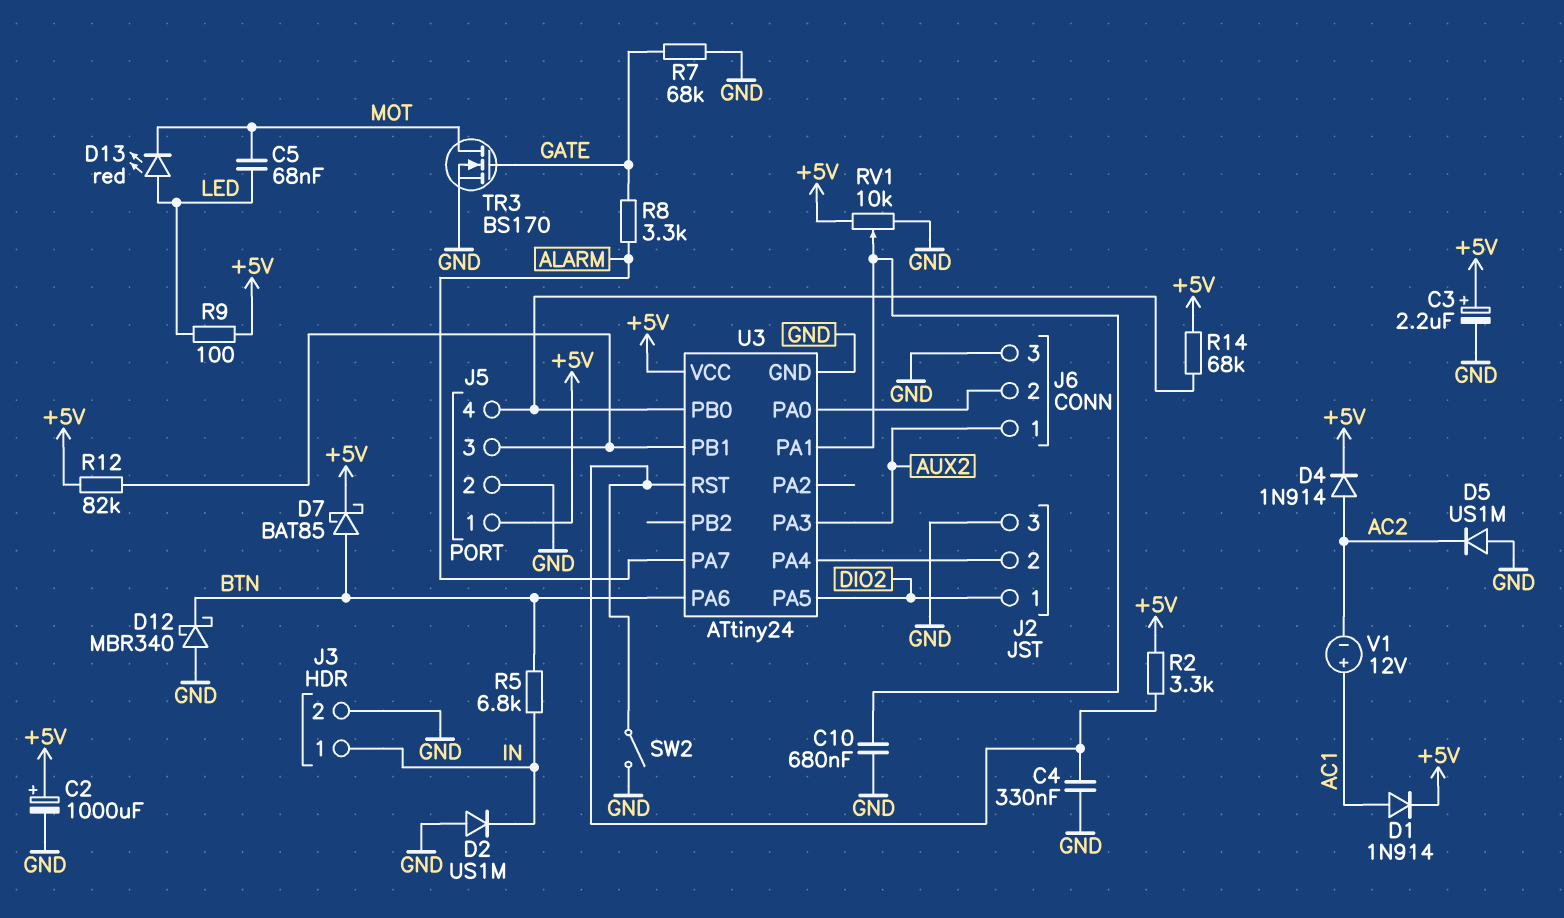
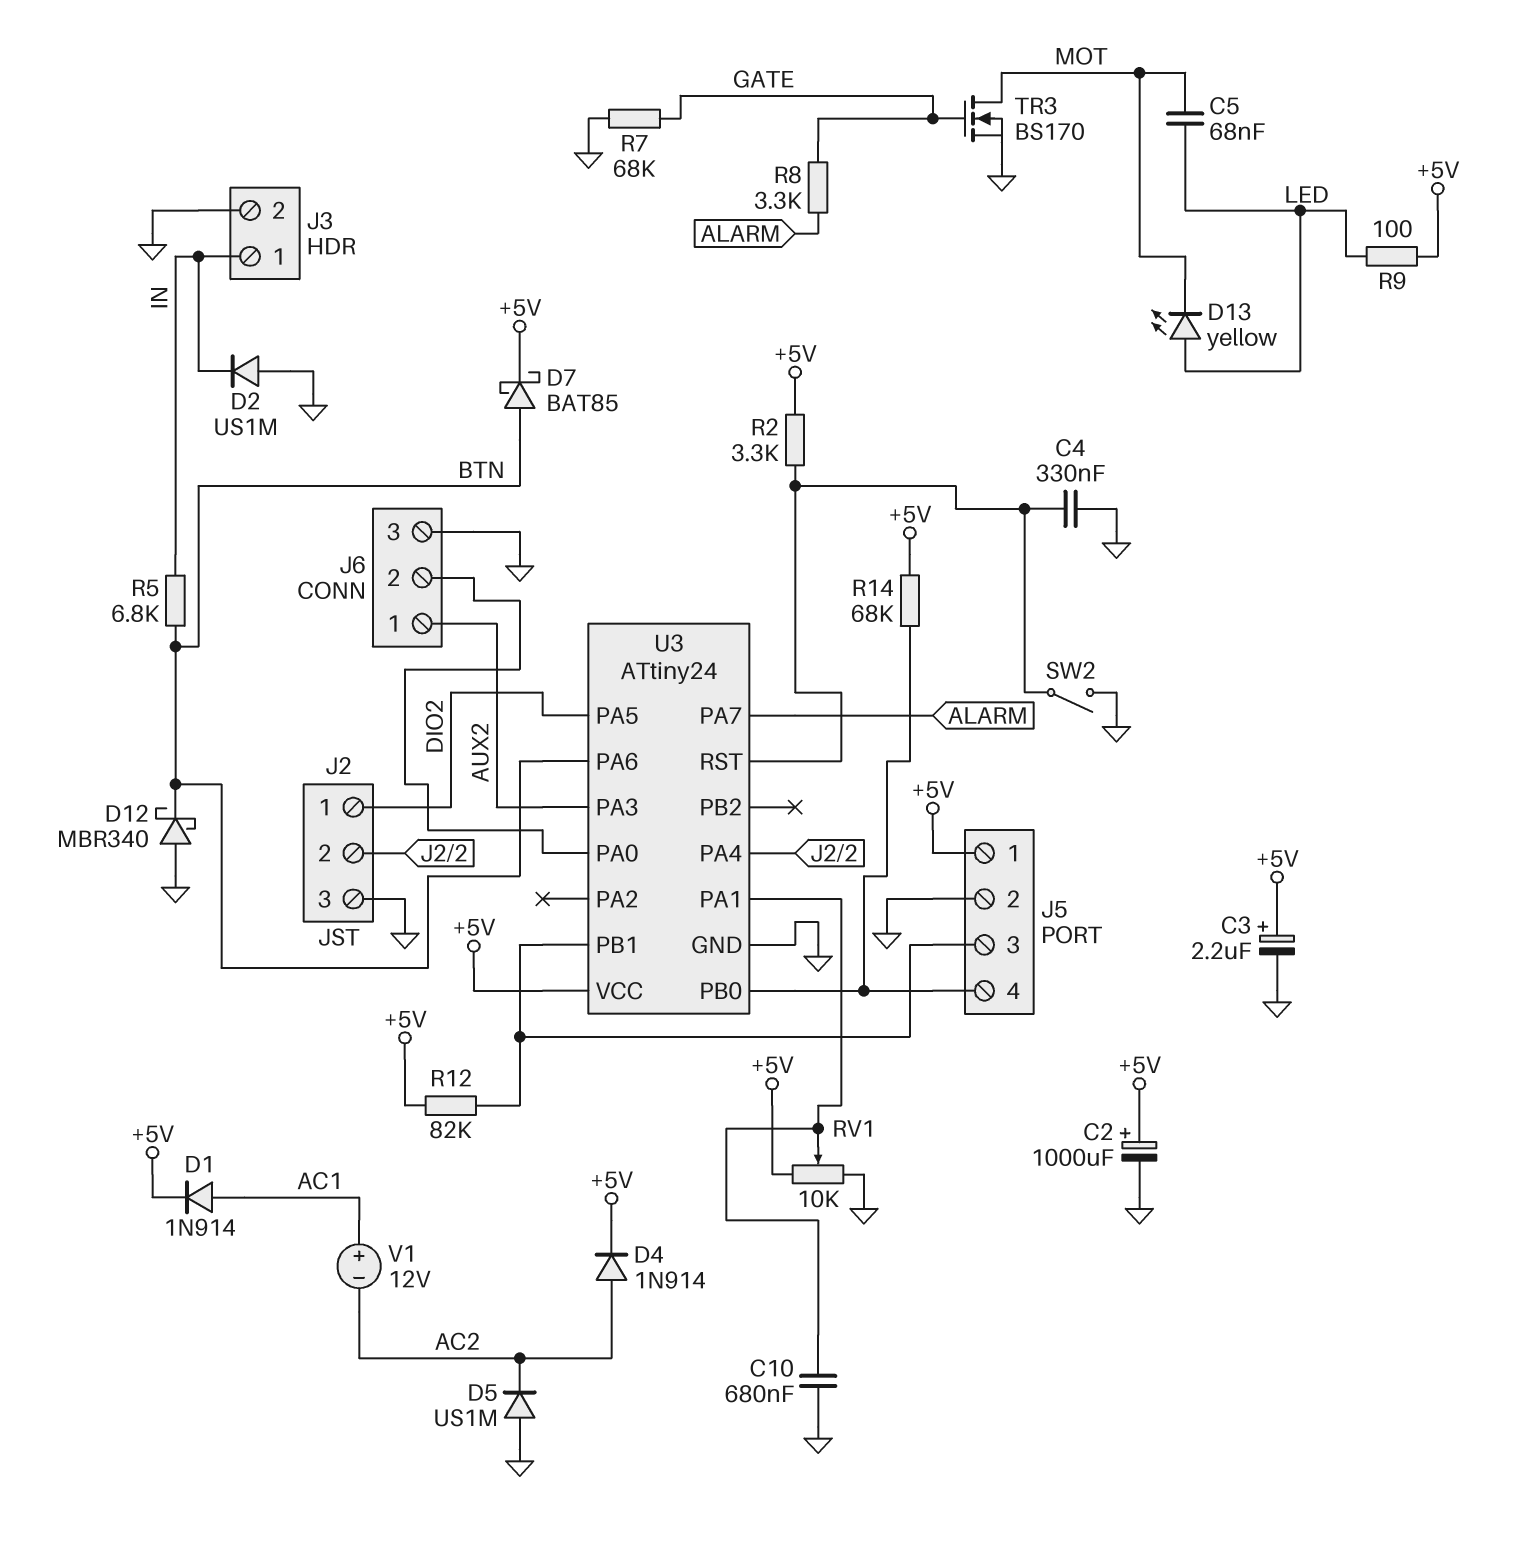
D13: LED red (A LED, K MOT) -> LED yellow (A LED, K MOT)

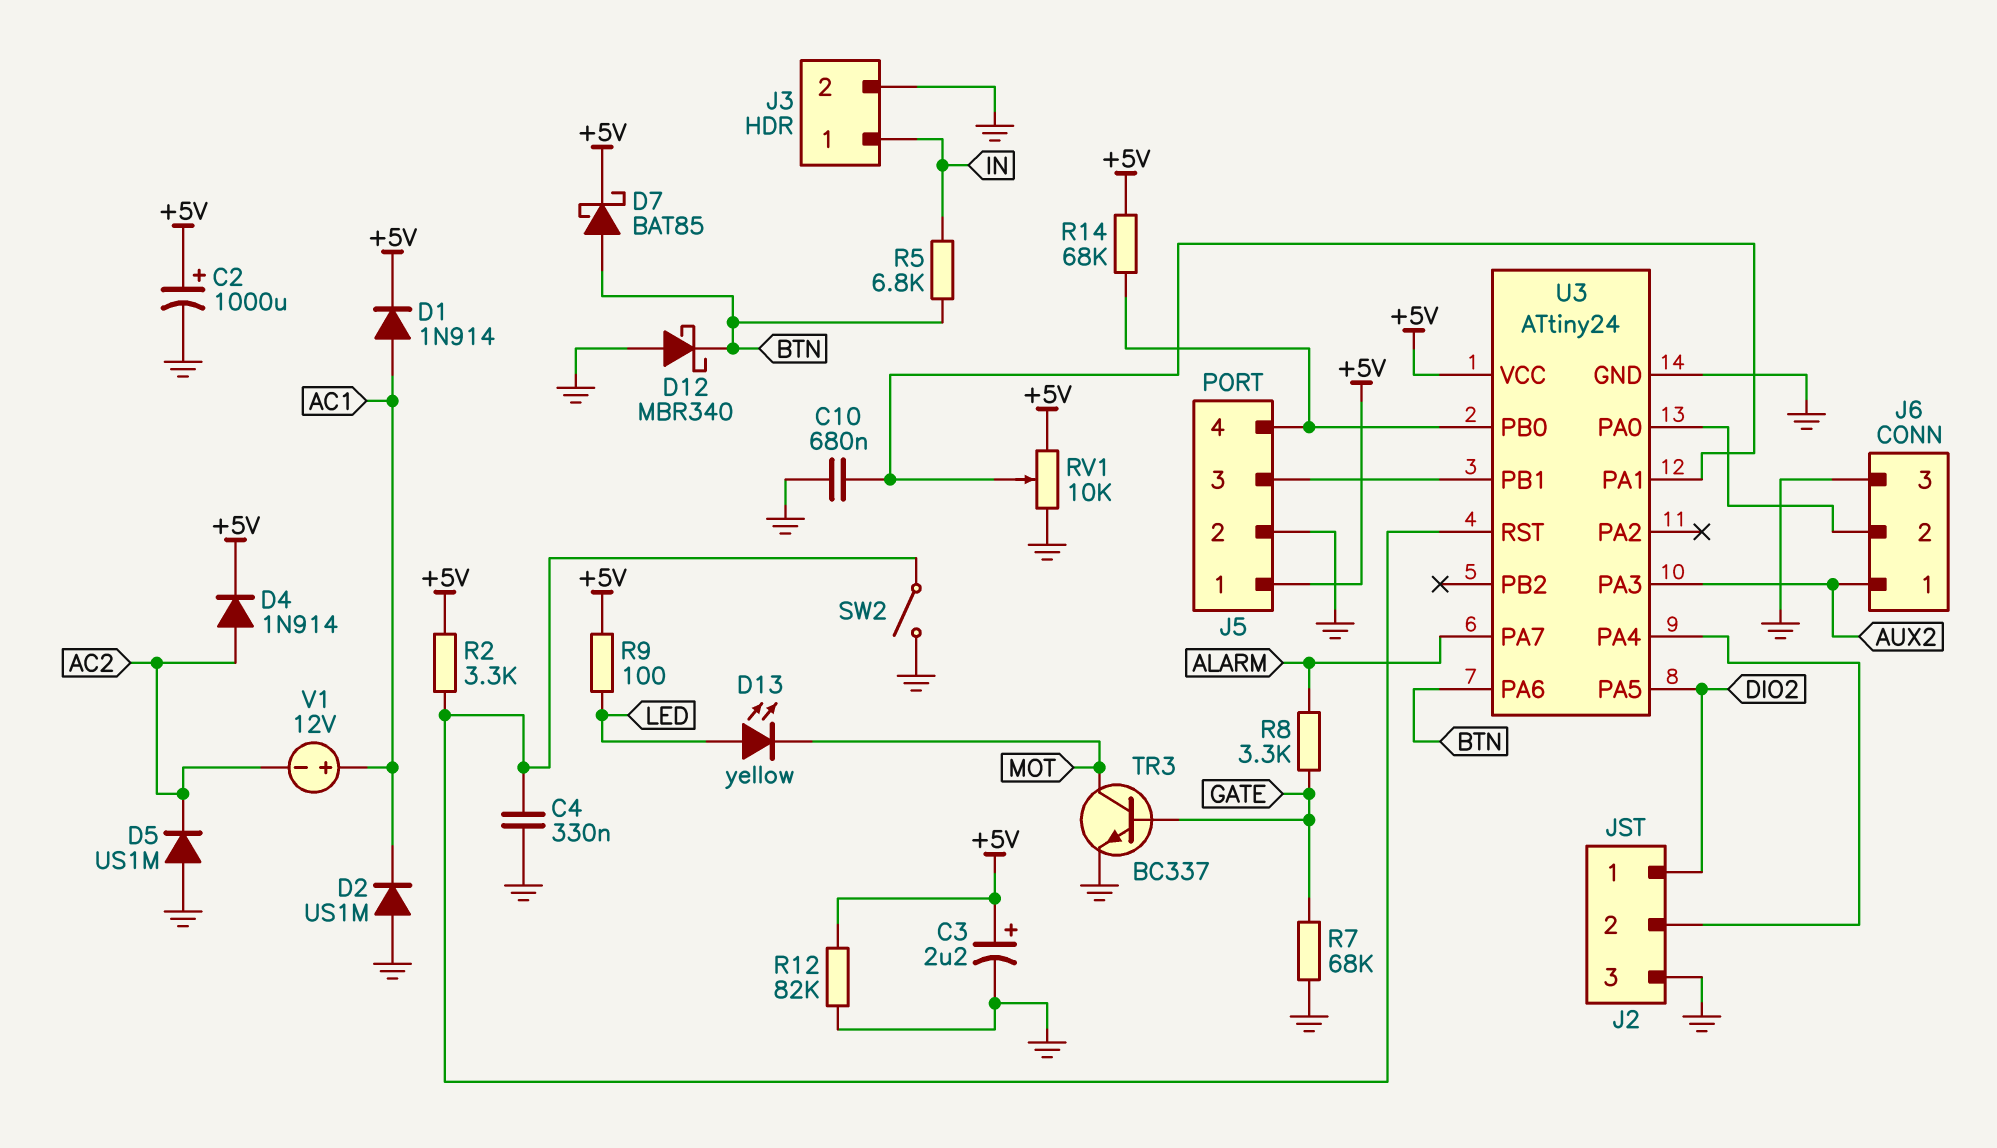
C5: 68nF (LED, MOT) -> none
D2: diode US1M (A GND, K IN) -> diode US1M (A GND, K AC1)
R12: 82k (+5V, J5/3) -> 82k (+5V, GND)
TR3: NMOS BS170 (G GATE, D MOT, S GND) -> NPN BC337 (B GATE, C MOT, E GND)

